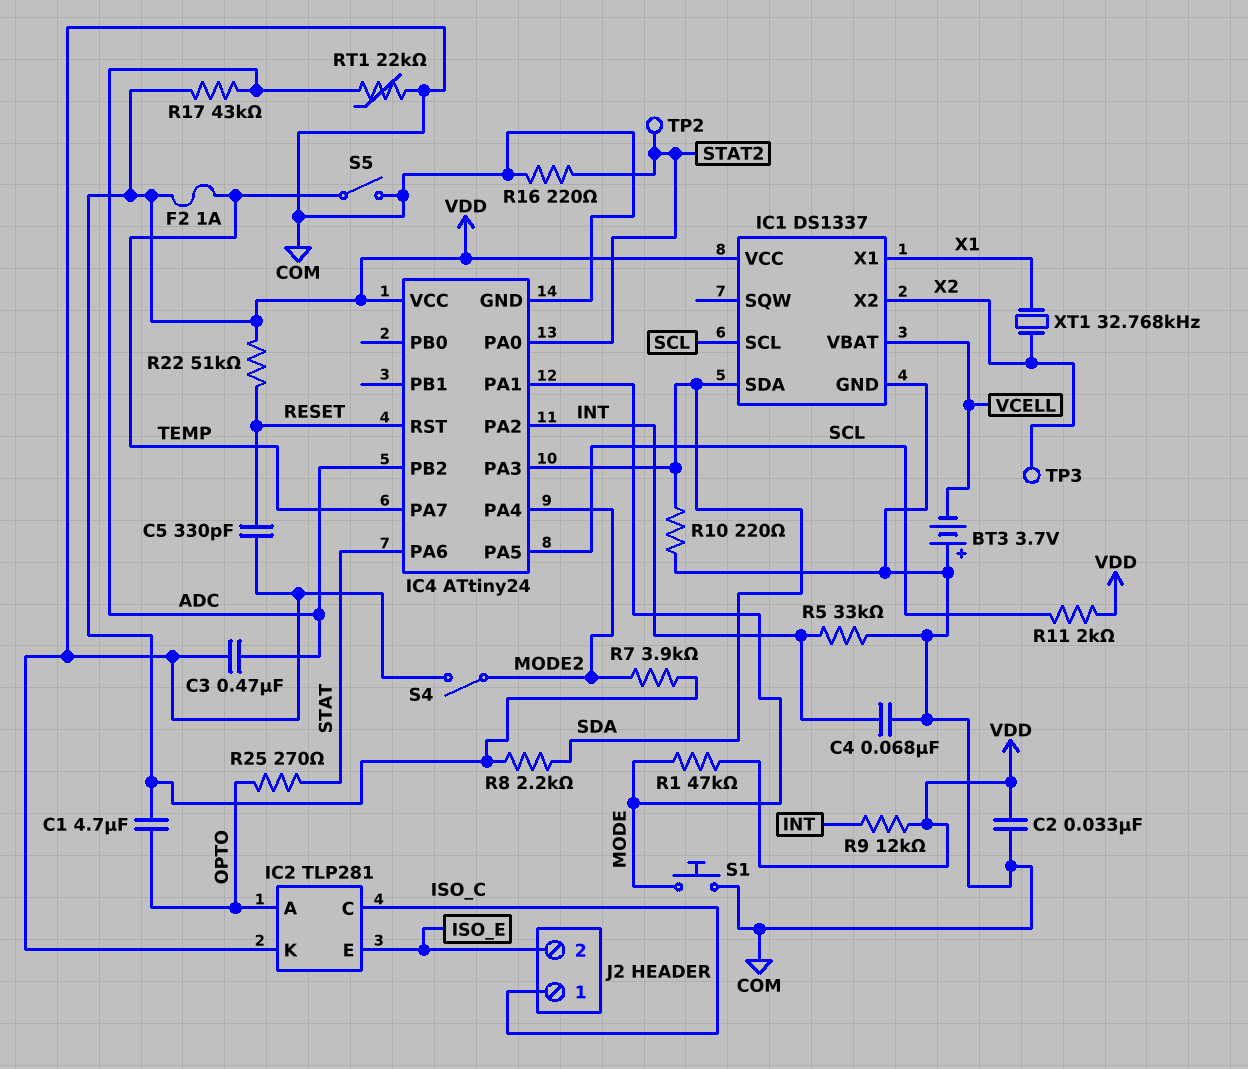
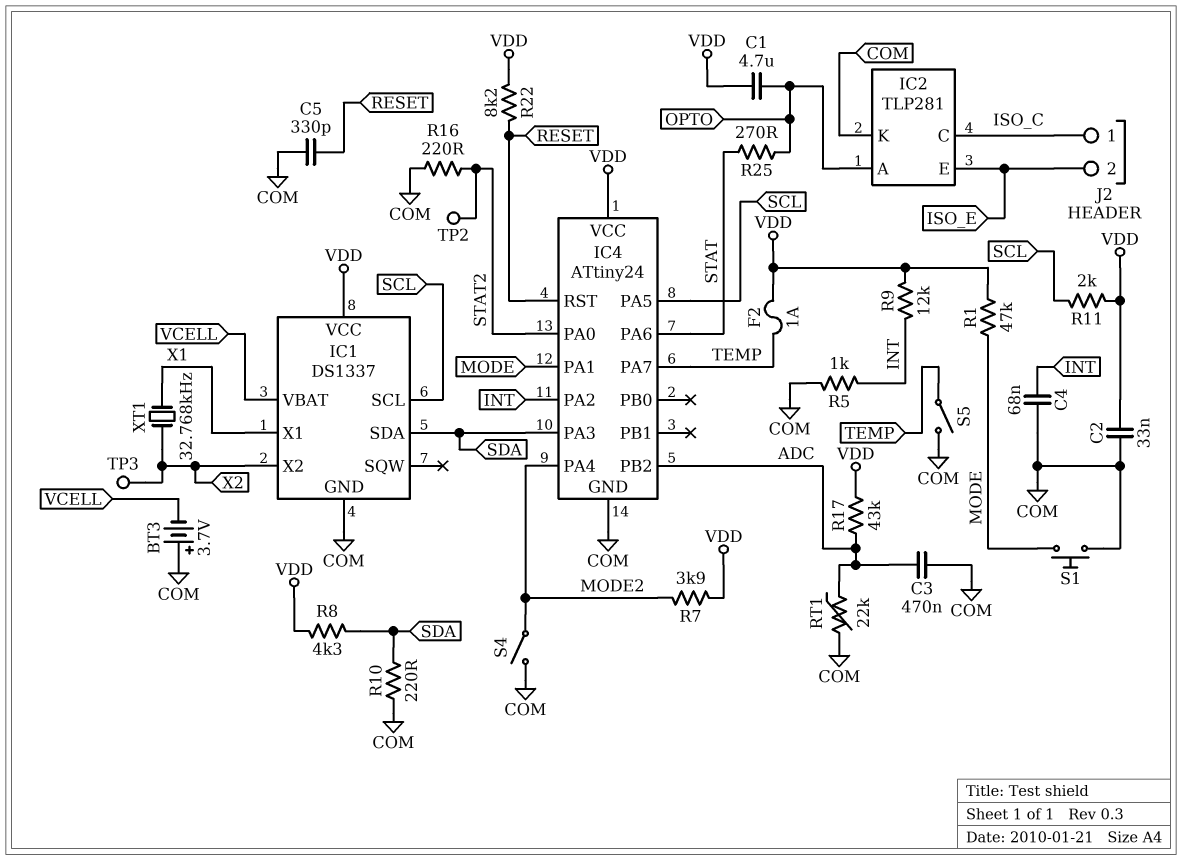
R5: 33k (COM, INT) -> 1k (COM, INT)
R8: 2.2k (SDA, VDD) -> 4.3k (SDA, VDD)
R22: 51k (RESET, VDD) -> 8.2k (RESET, VDD)

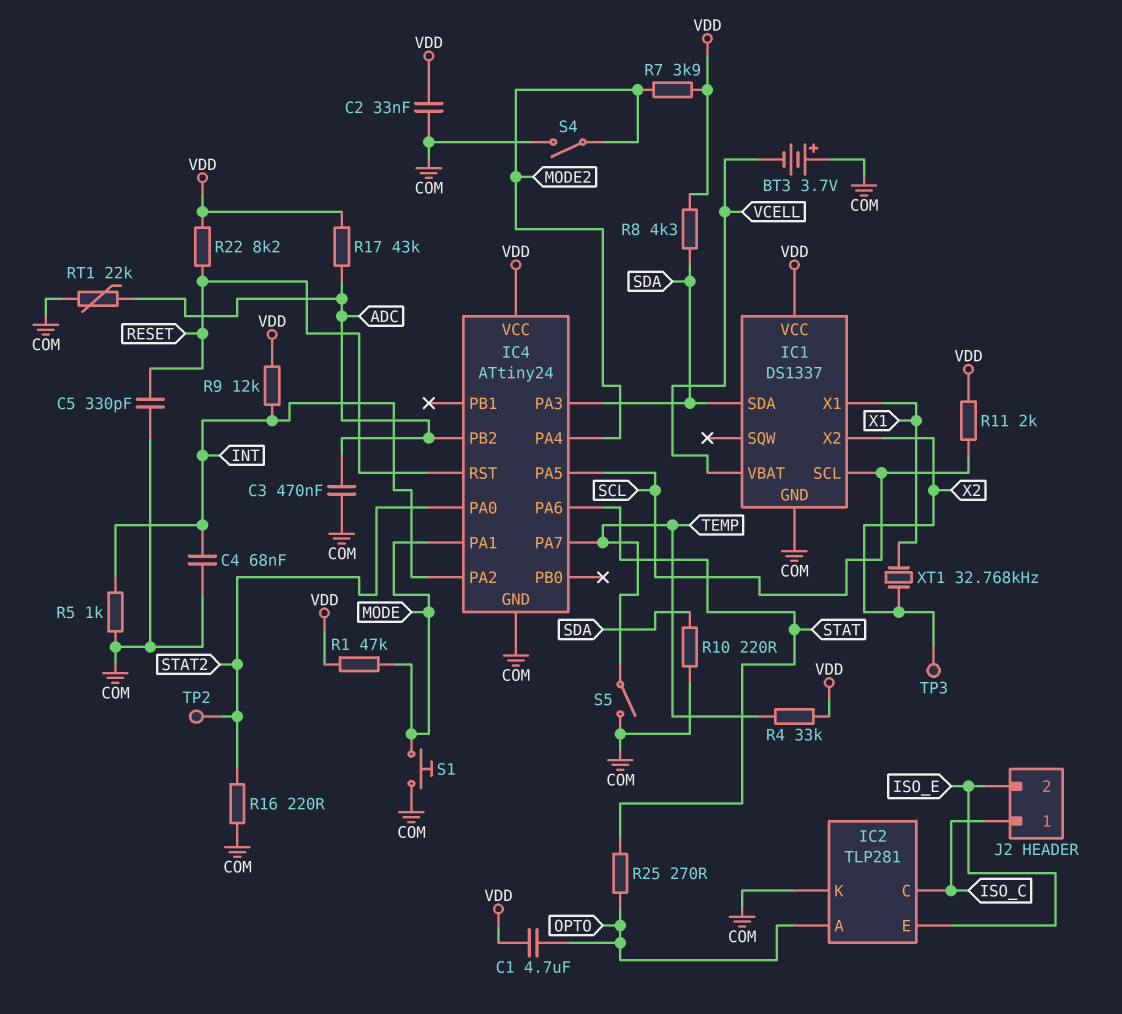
F2: 1A (TEMP, VDD) -> none
R4: none -> 33k (TEMP, VDD)

